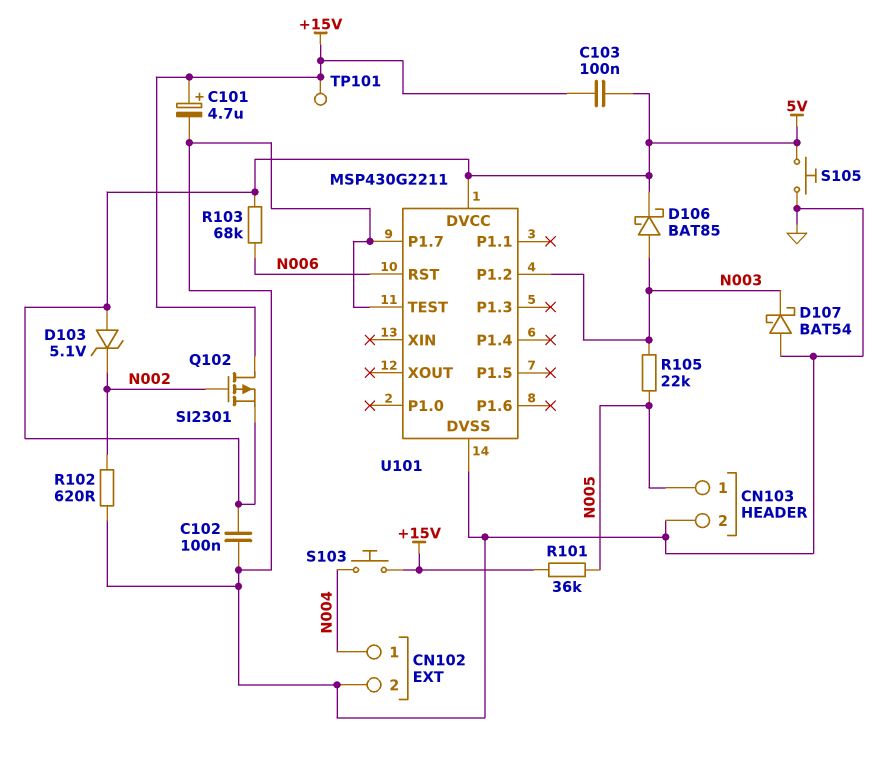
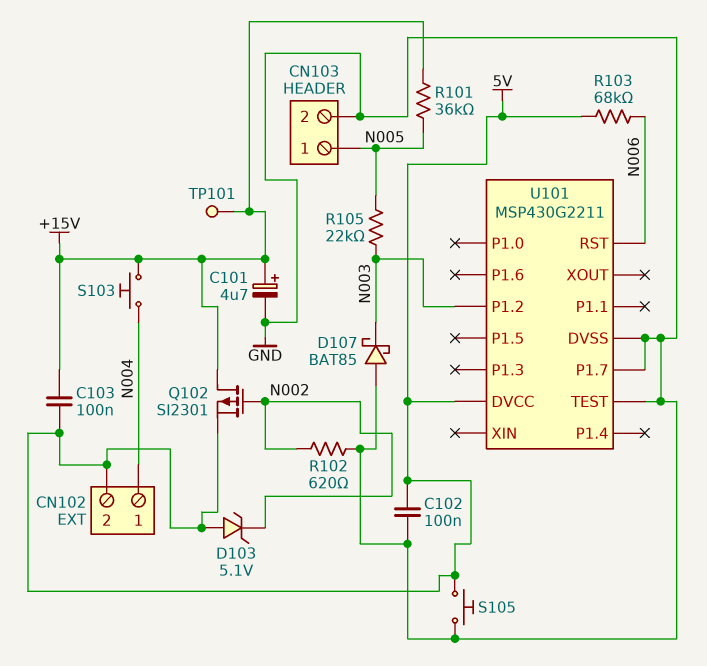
CN102 pin 2: GND -> 5V
D106: schottky BAT85 (A N003, K 5V) -> none
D107: schottky BAT54 (A GND, K N003) -> schottky BAT85 (A GND, K N003)

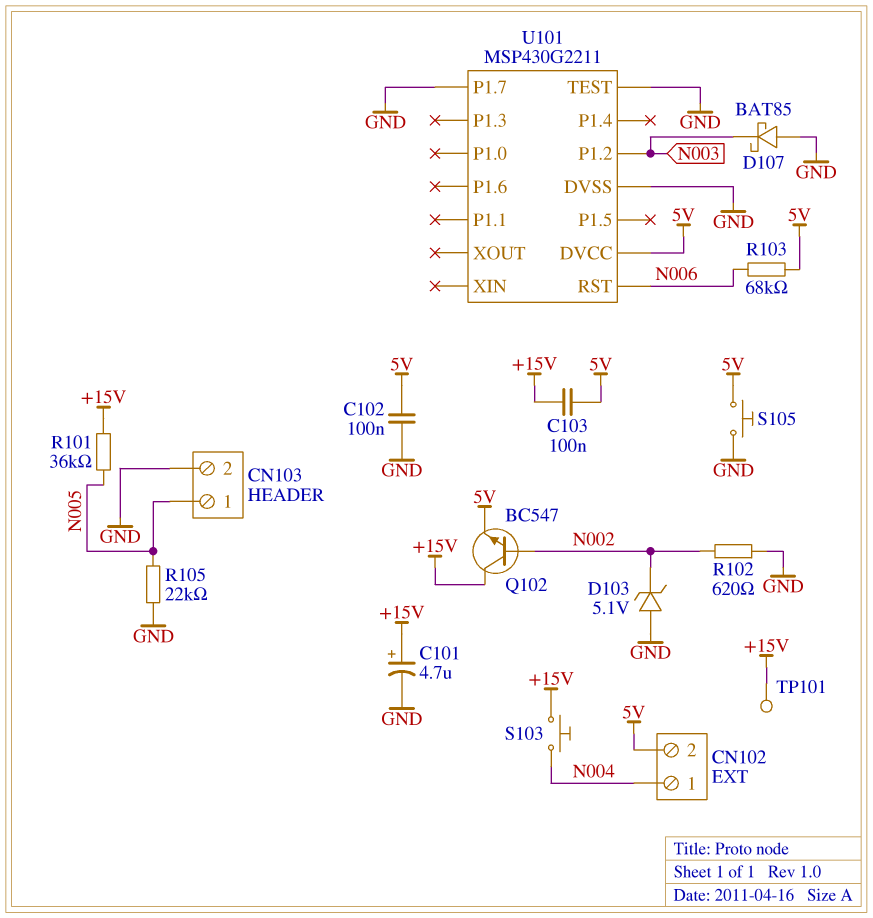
D103: zener 5.1V (A 5V, K N002) -> zener 5.1V (A GND, K N002)
Q102: PMOS SI2301 (G N002, D +15V, S 5V) -> NPN BC547 (B N002, C +15V, E 5V)
R105: 22k (N003, N005) -> 22k (GND, N005)

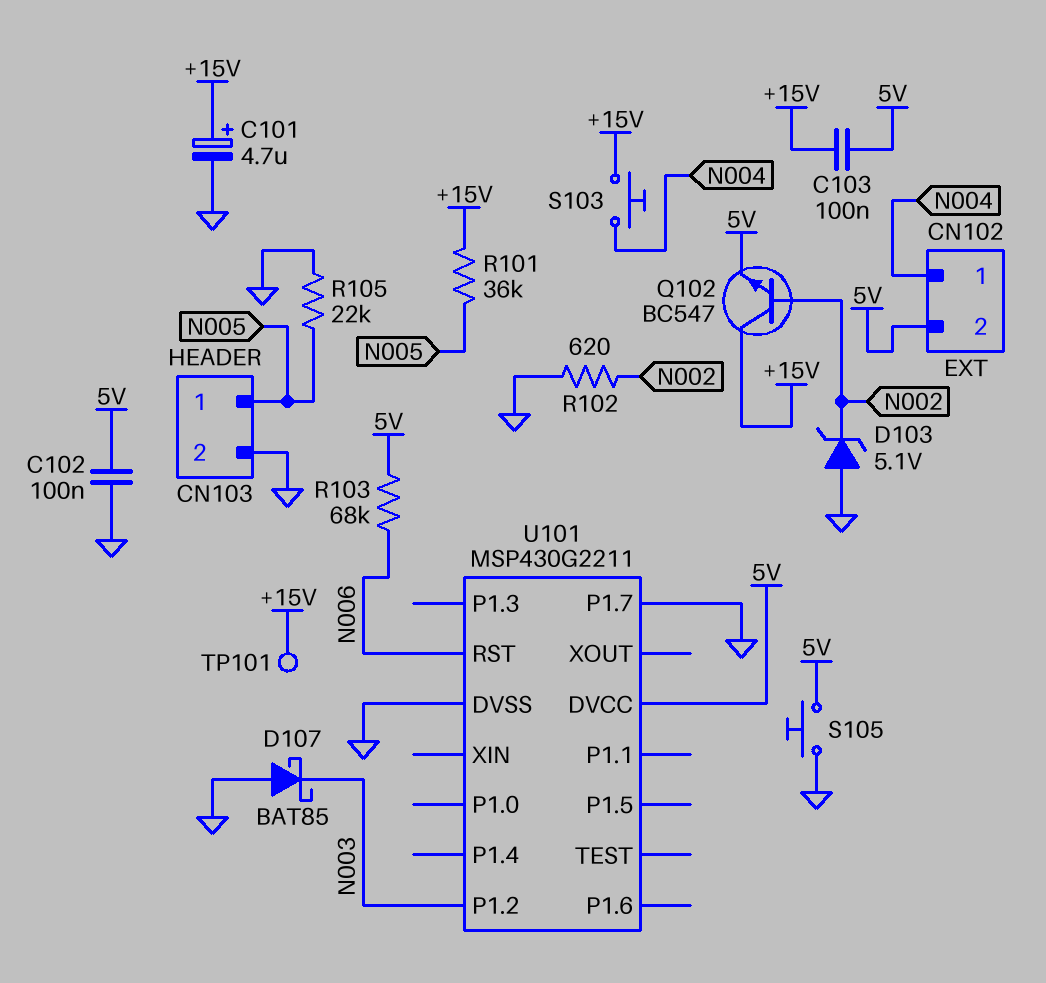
U101 pin TEST: GND -> none

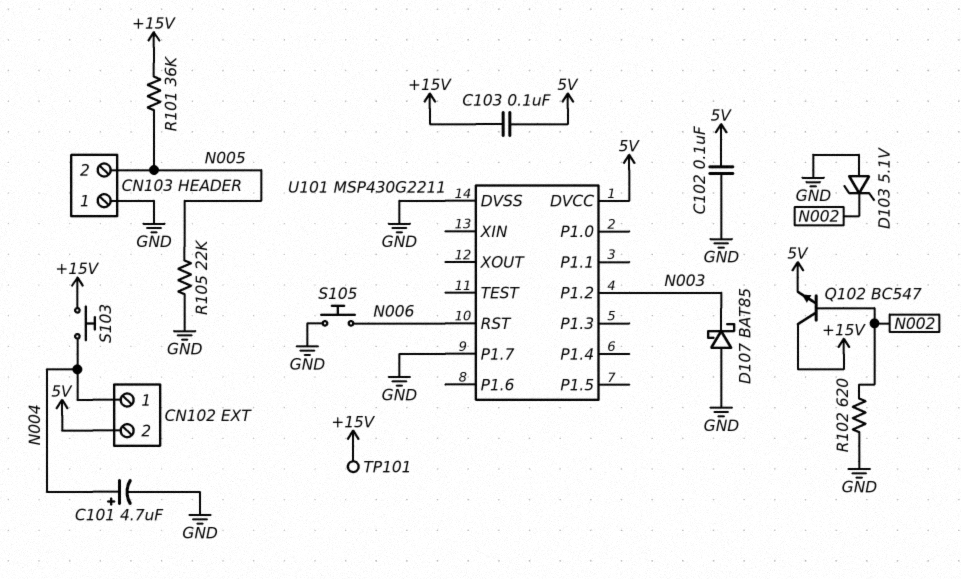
C101: 4.7uF (plus +15V, minus GND) -> 4.7uF (plus N004, minus GND)
CN103 pin 1: N005 -> GND
CN103 pin 2: GND -> N005
R103: 68k (5V, N006) -> none
S105: button (5V, GND) -> button (GND, N006)

